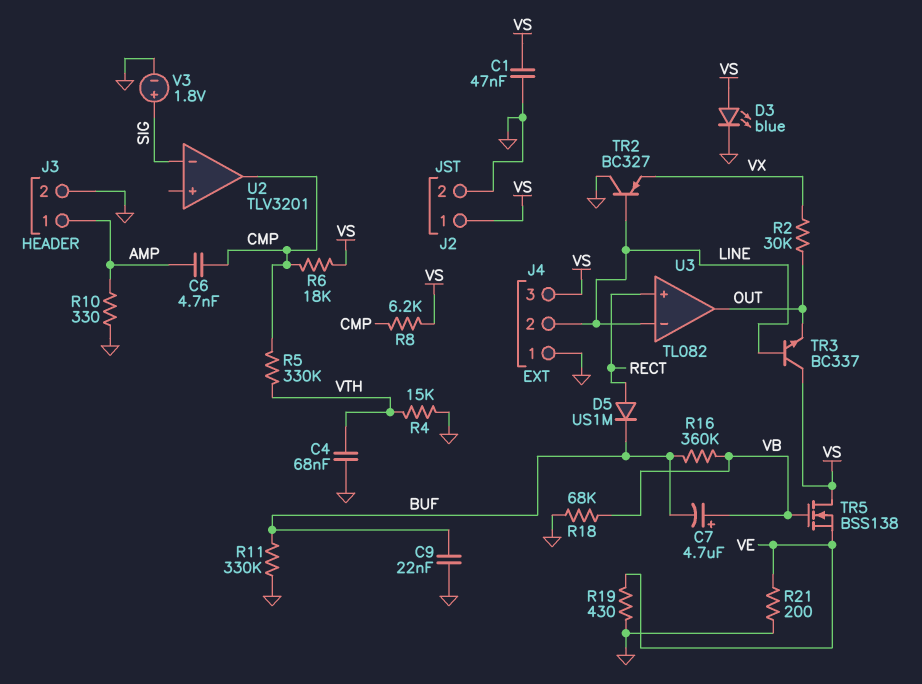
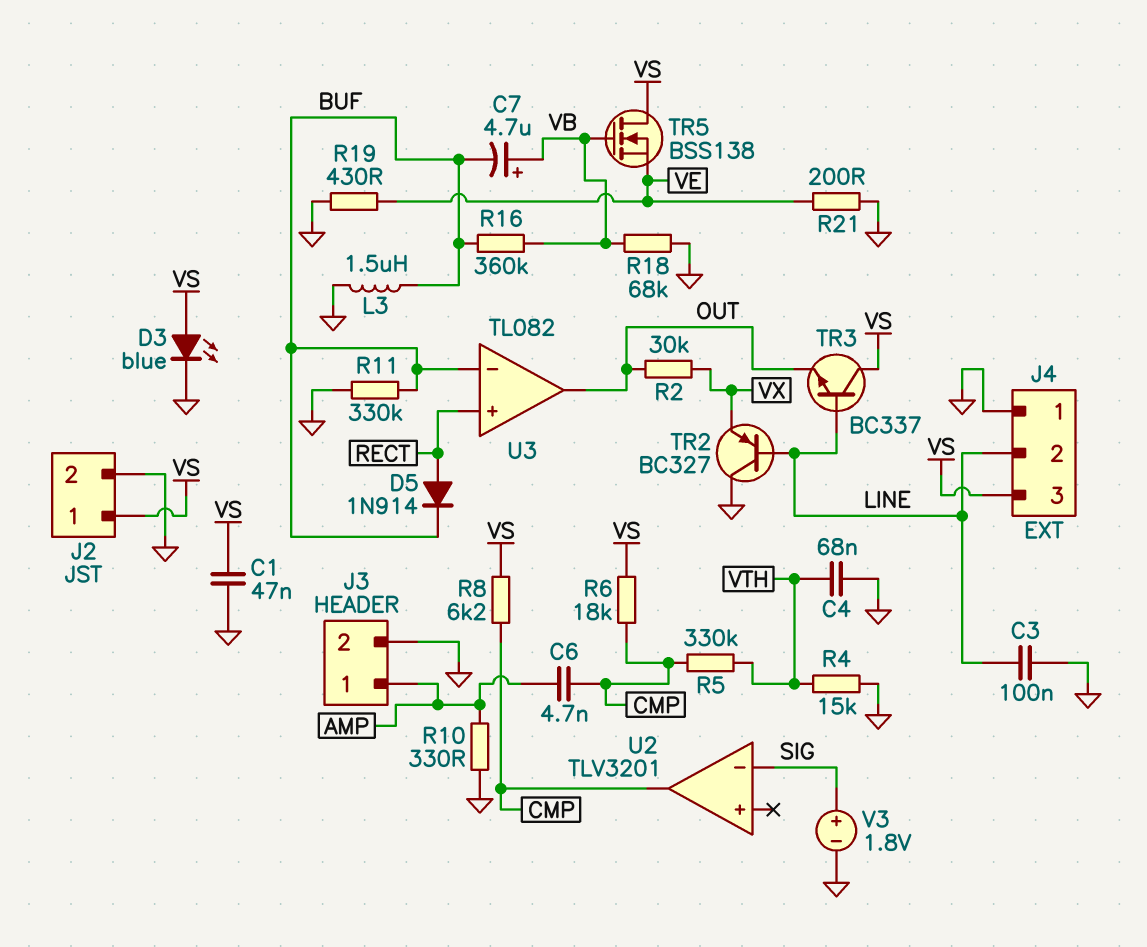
C3: none -> 100nF (GND, LINE)
C9: 22nF (BUF, GND) -> none
D5: diode US1M (A RECT, K BUF) -> diode 1N914 (A RECT, K BUF)
L3: none -> 1.5uH (BUF, GND)
U3 pin in-: LINE -> BUF

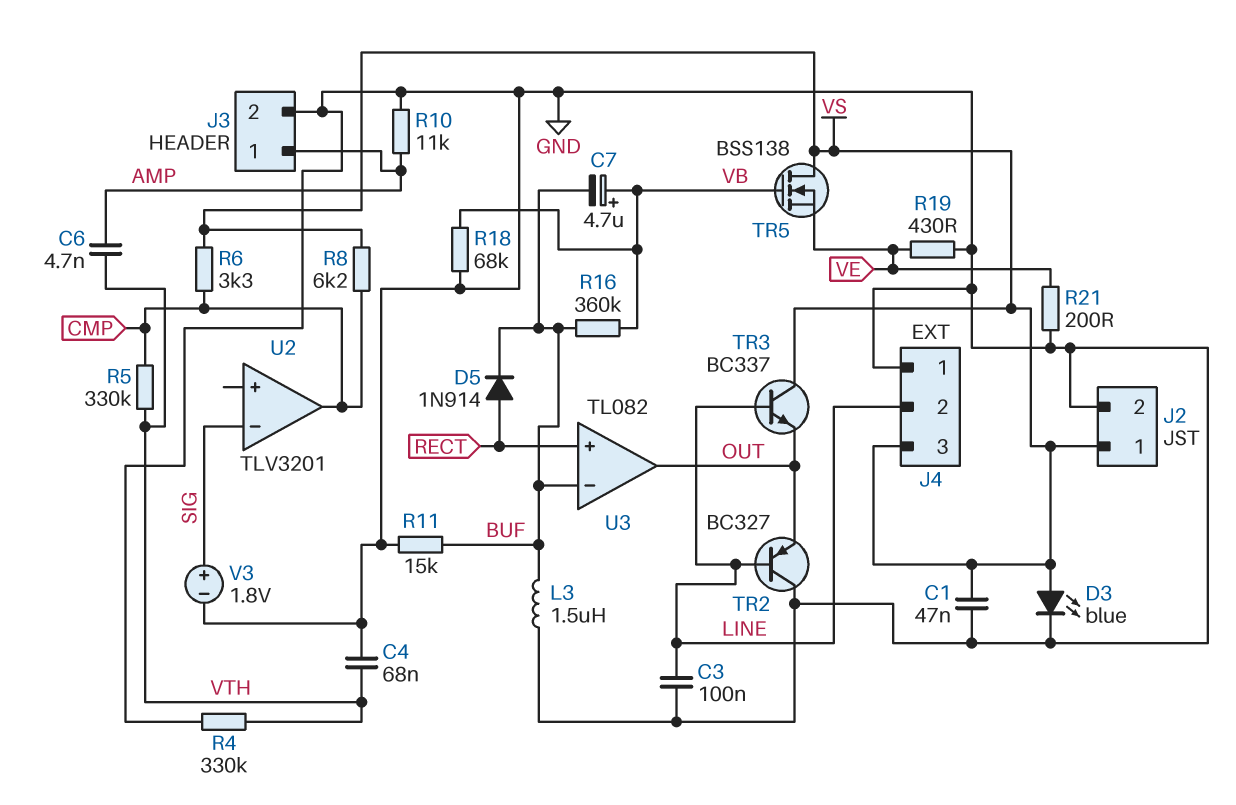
C6: 4.7nF (AMP, CMP) -> 4.7nF (AMP, VTH)
R2: 30k (OUT, VX) -> none
R4: 15k (GND, VTH) -> 330k (GND, VTH)
R6: 18k (CMP, VS) -> 3.3k (CMP, VS)
R10: 330 (AMP, GND) -> 11k (AMP, GND)
R11: 330k (BUF, GND) -> 15k (BUF, GND)
TR2: PNP BC327 (B LINE, C GND, E VX) -> PNP BC327 (B LINE, C GND, E OUT)

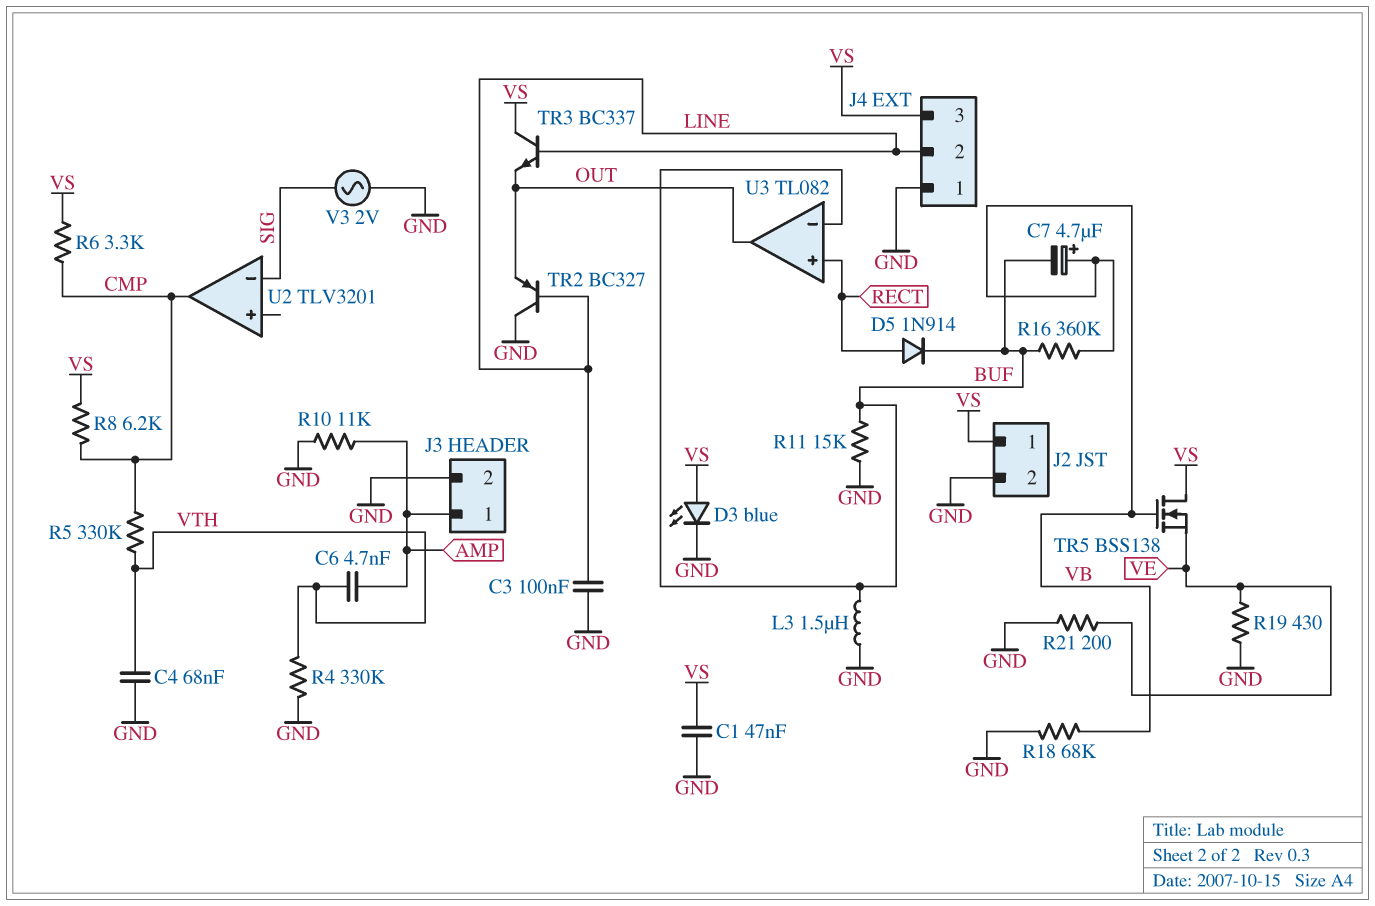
V3: 1.8V (plus SIG, minus GND) -> AC 2V (GND, SIG)

